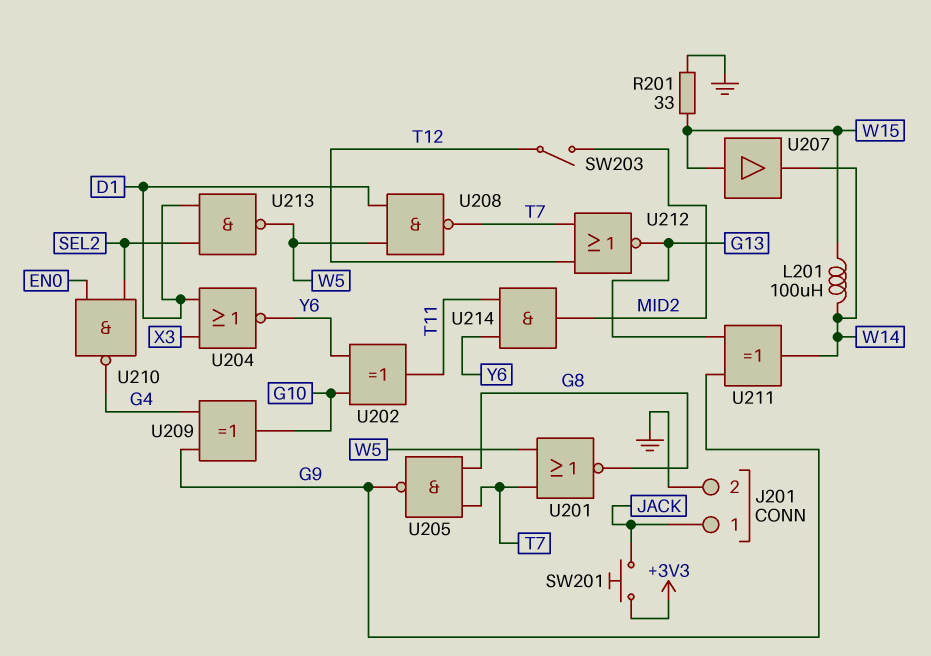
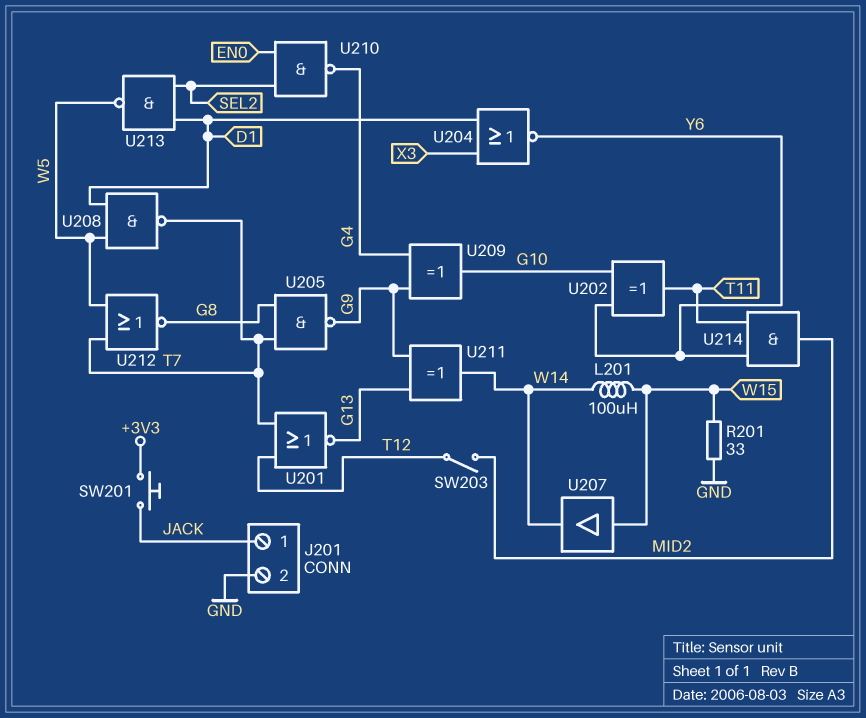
U201: NOR (in T7, in W5, out G8) -> NOR (in T7, in T12, out G13)
U212: NOR (in T7, in T12, out G13) -> NOR (in T7, in W5, out G8)

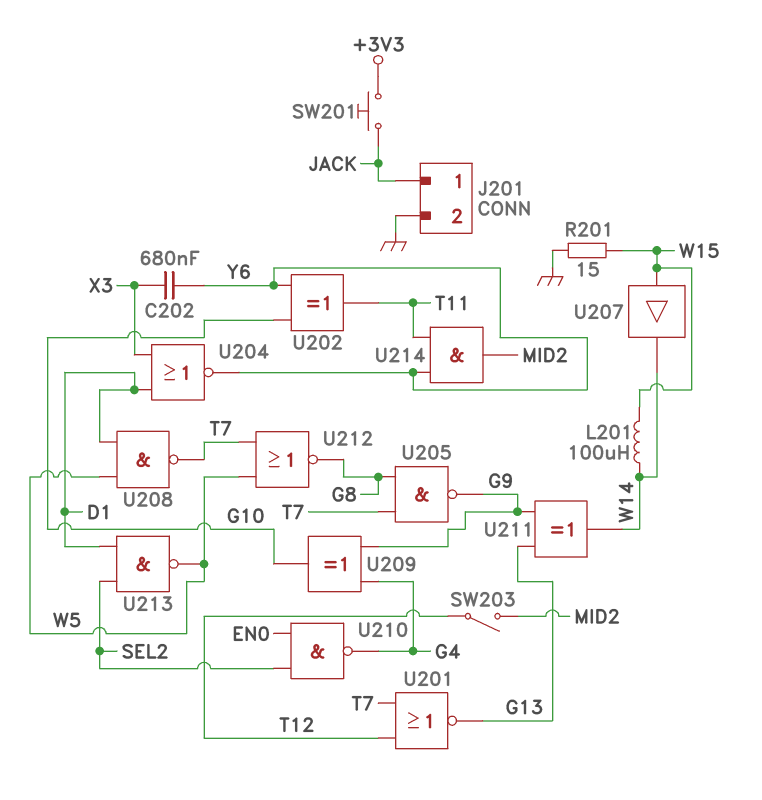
C202: none -> 680nF (X3, Y6)
R201: 33 (GND, W15) -> 15 (GND, W15)

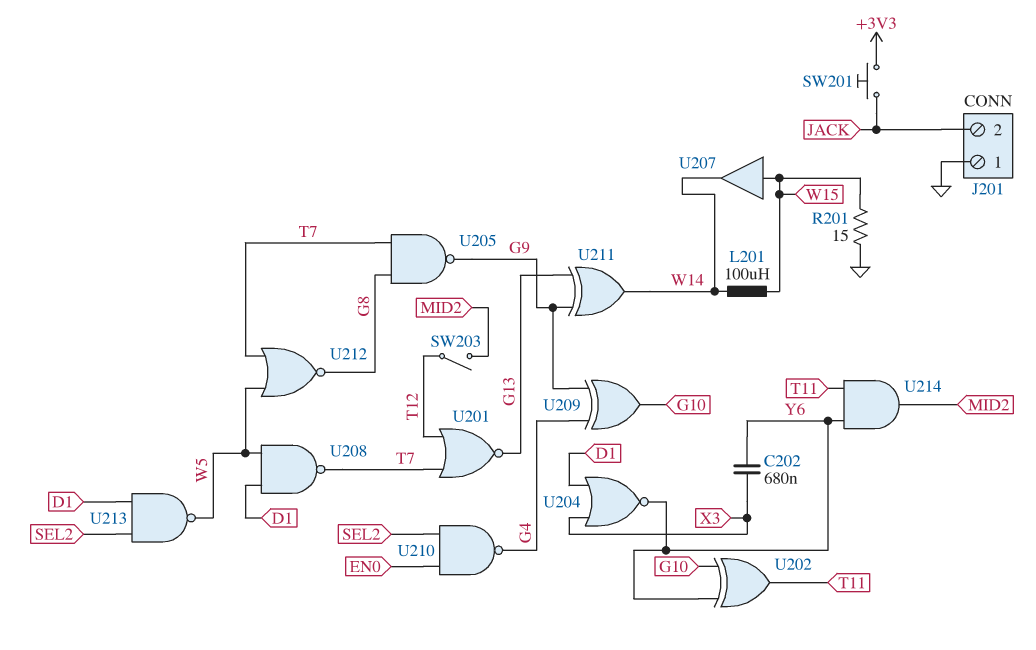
J201 pin 1: JACK -> GND
J201 pin 2: GND -> JACK

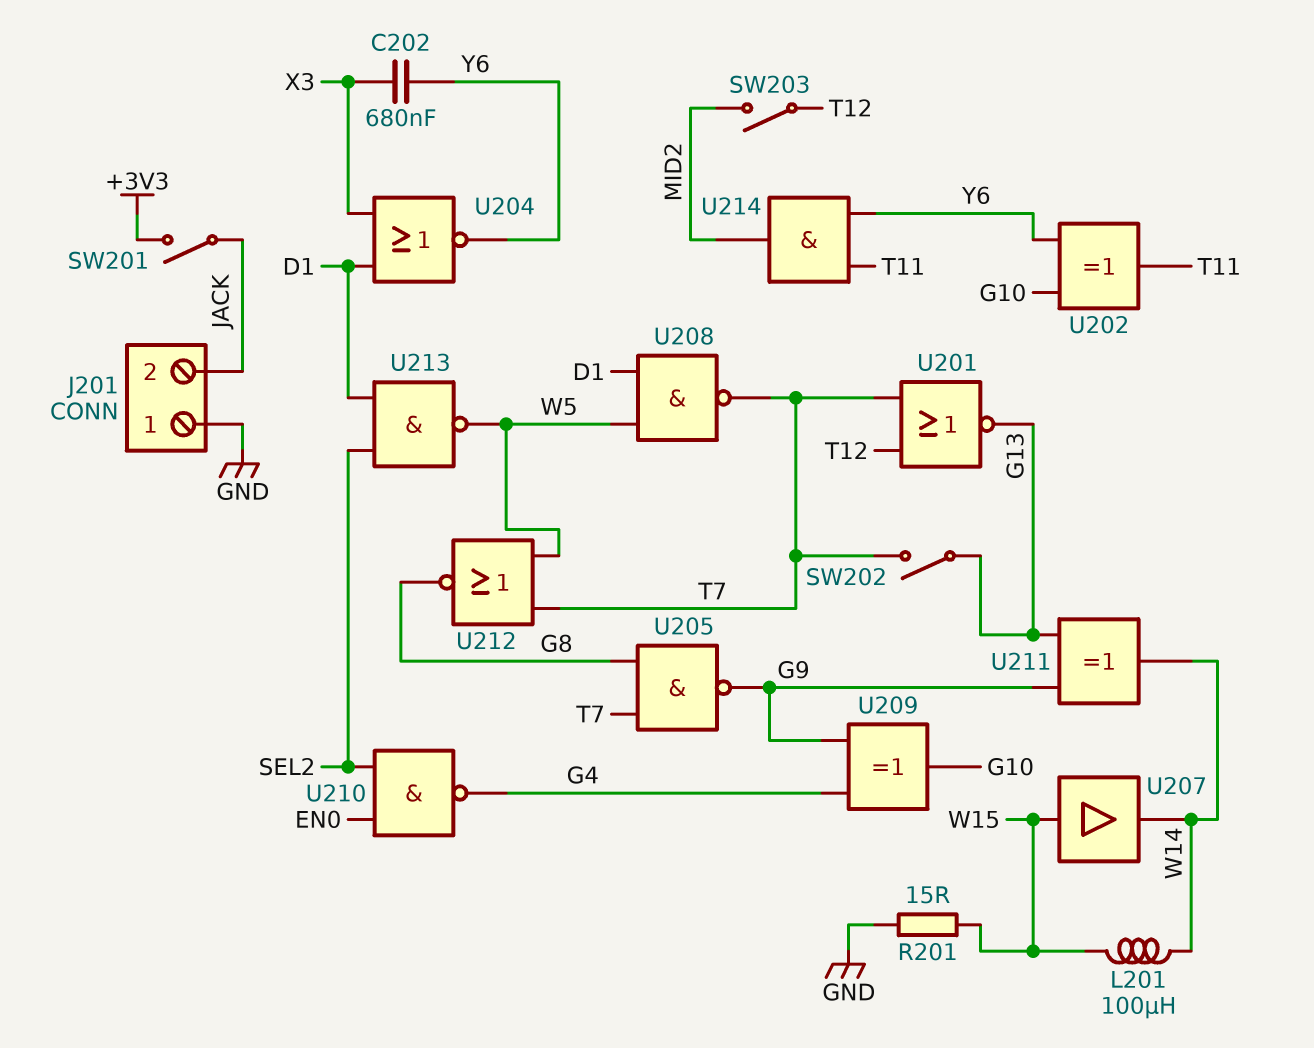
SW201: button (+3V3, JACK) -> switch (+3V3, JACK)
SW202: none -> switch (G13, T7)

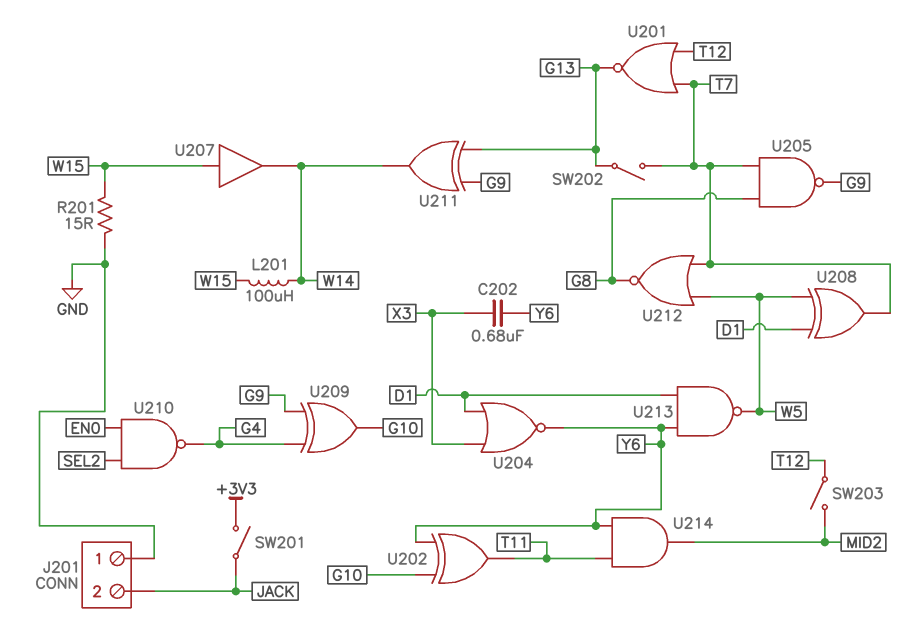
U208: NAND (in D1, in W5, out T7) -> XOR (in D1, in W5, out T7)
U213: NAND (in D1, in SEL2, out W5) -> NAND (in D1, in Y6, out W5)

